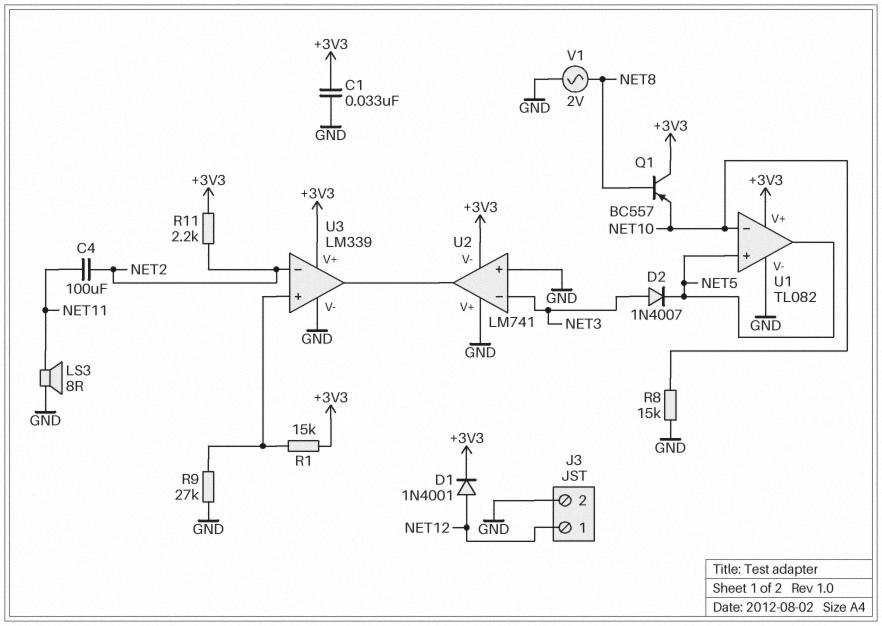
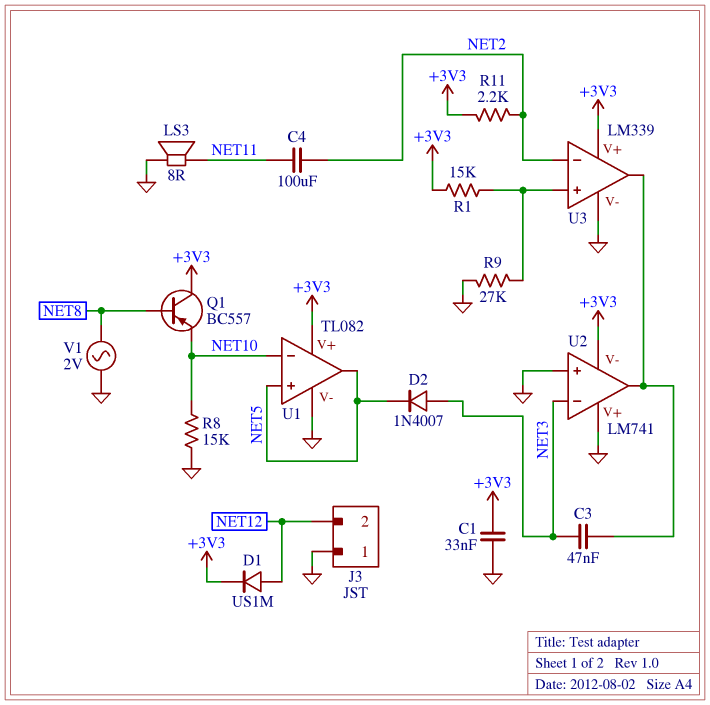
C3: none -> 47nF (NET3, U2/out)
D1: diode 1N4001 (A NET12, K +3V3) -> diode US1M (A NET12, K +3V3)
J3 pin 1: NET12 -> GND
J3 pin 2: GND -> NET12

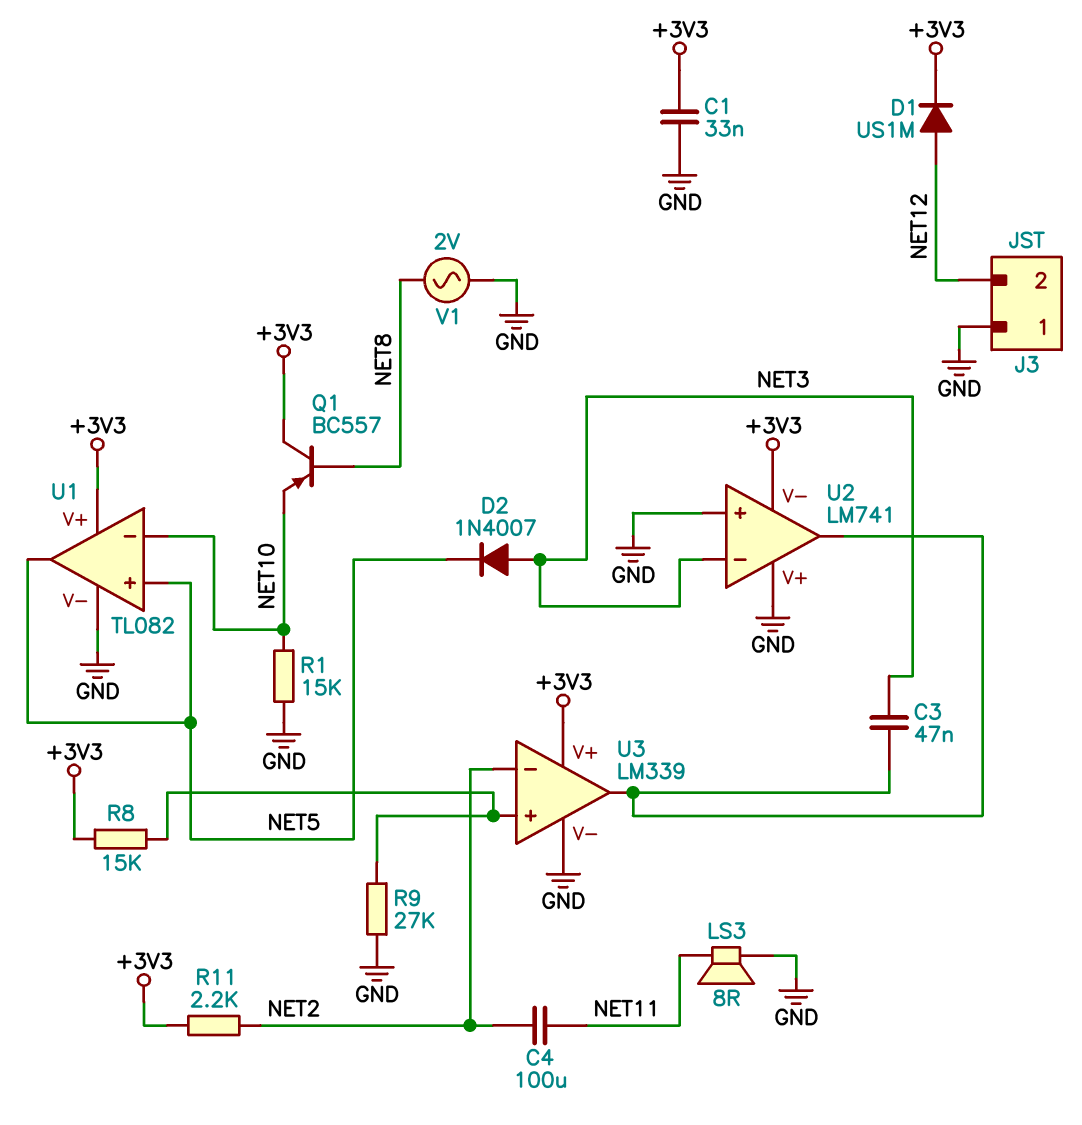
R1: 15k (+3V3, U3/in+) -> 15k (GND, NET10)
R8: 15k (GND, NET10) -> 15k (+3V3, U3/in+)

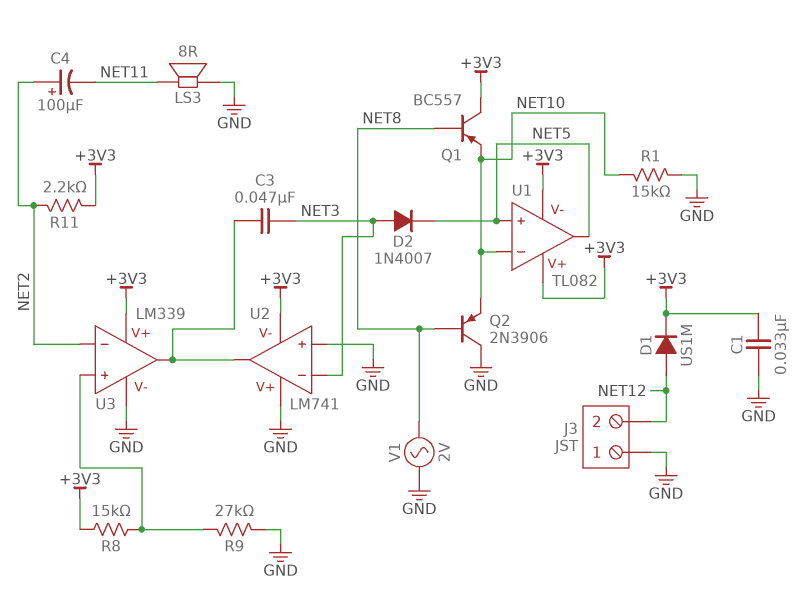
C4: 100uF (NET2, NET11) -> 100uF (plus NET2, minus NET11)
Q2: none -> PNP 2N3906 (B NET8, C GND, E NET10)
U1 pin V-: GND -> +3V3

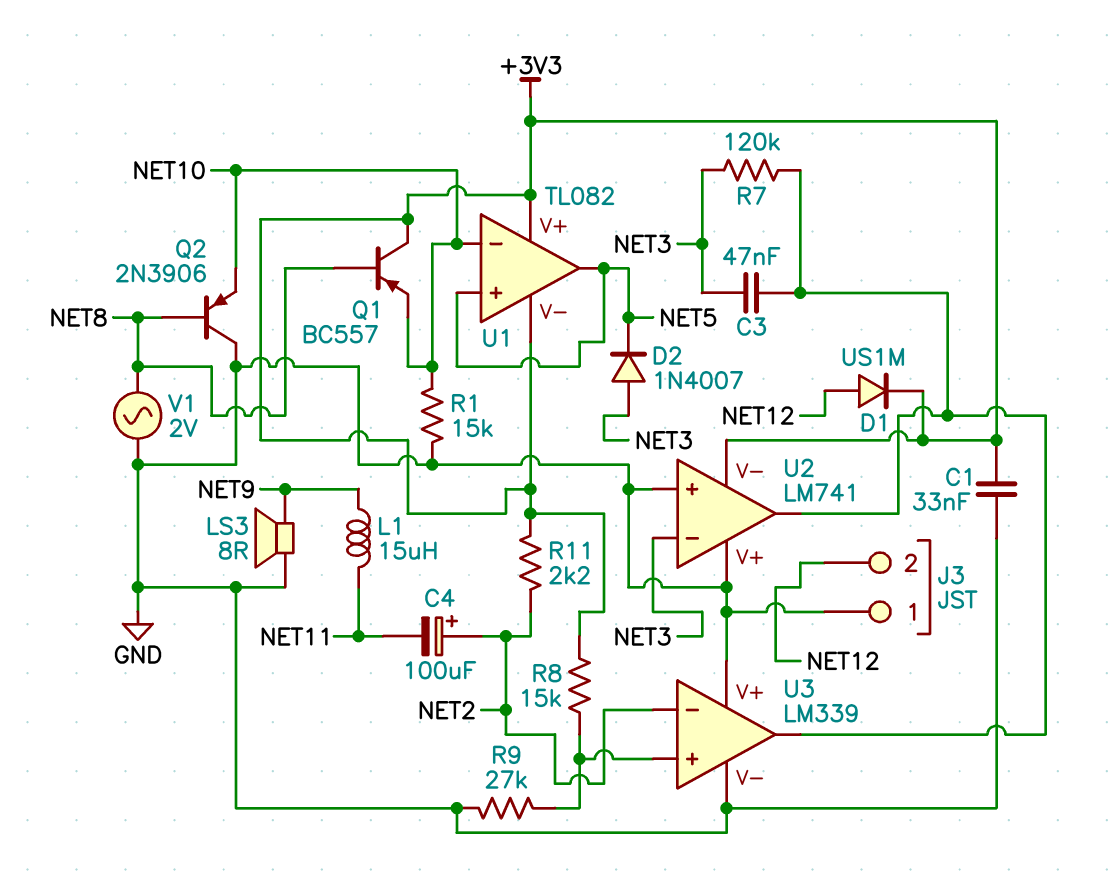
L1: none -> 15uH (NET9, NET11)
LS3: speaker 8R (GND, NET11) -> speaker 8R (GND, NET9)
R7: none -> 120k (NET3, U2/out)
U3 pin V+: +3V3 -> GND

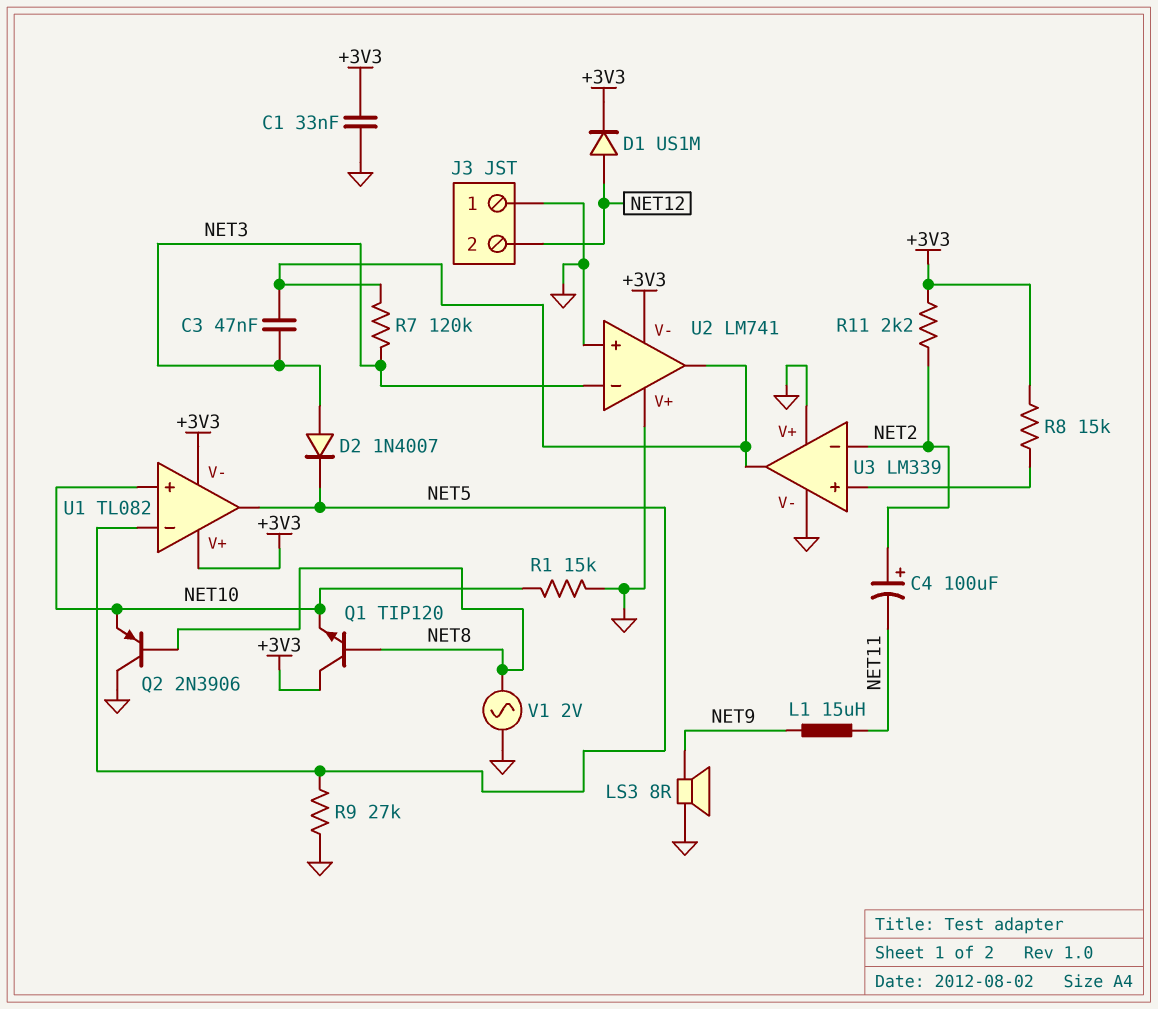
Q1: PNP BC557 (B NET8, C +3V3, E NET10) -> NPN TIP120 (B NET8, C +3V3, E NET10)
R9: 27k (GND, U3/in+) -> 27k (GND, NET5)
U1 pin in+: NET5 -> NET10
U1 pin in-: NET10 -> NET5

